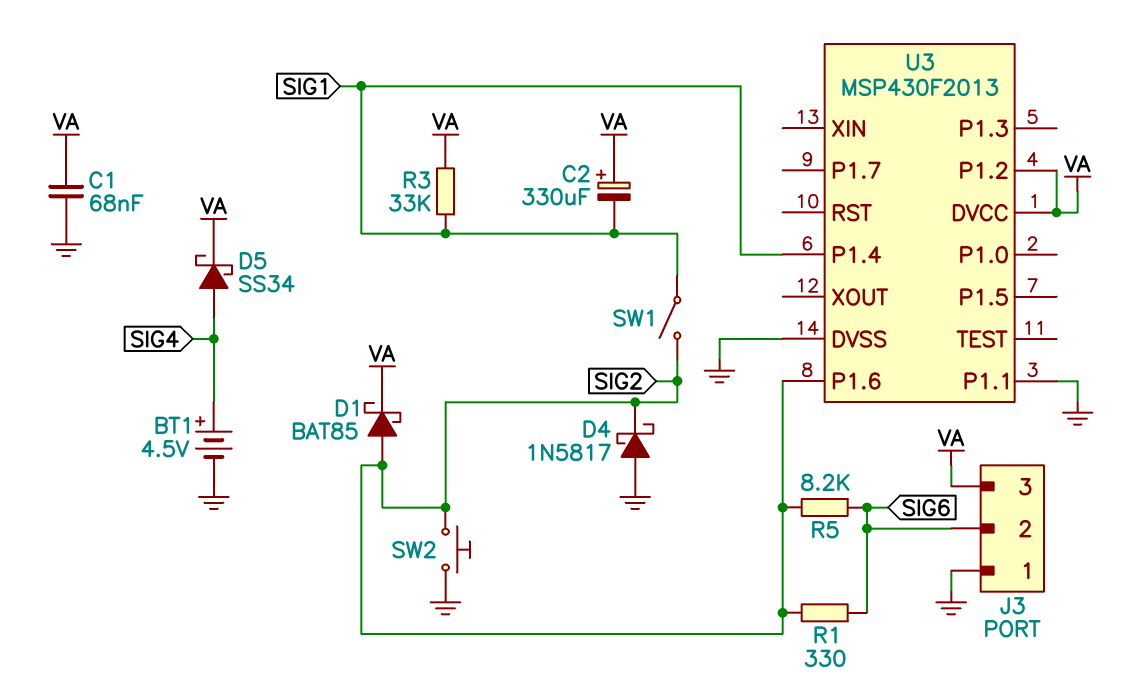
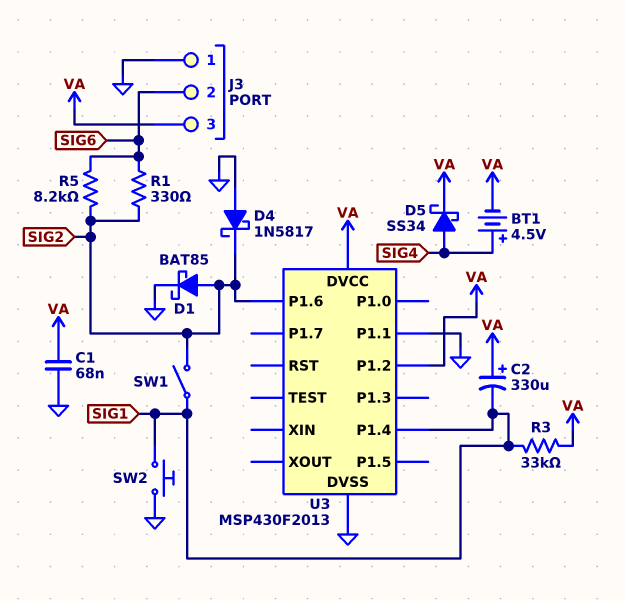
BT1: 4.5V (plus SIG4, minus GND) -> 4.5V (plus SIG4, minus VA)
D1: schottky BAT85 (A SIG2, K VA) -> schottky BAT85 (A SIG2, K GND)
SW2: button (GND, SIG2) -> button (GND, SIG1)

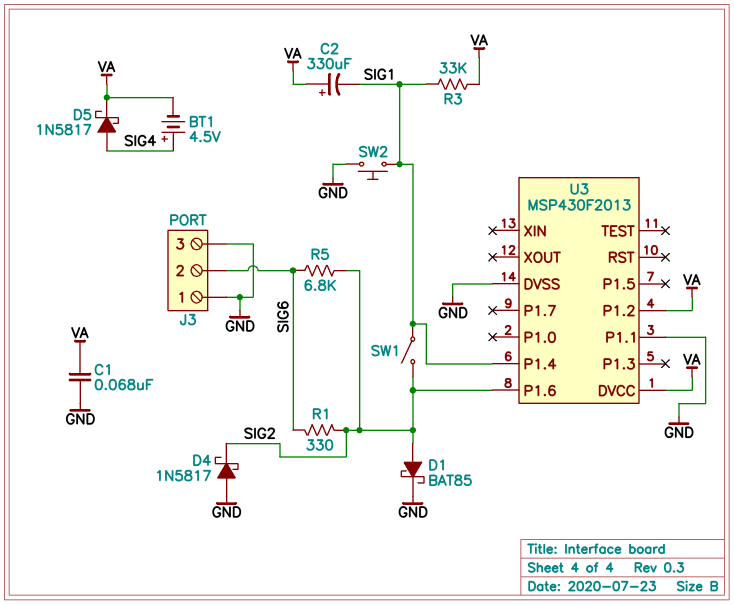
D5: schottky SS34 (A SIG4, K VA) -> schottky 1N5817 (A SIG4, K VA)
J3 pin 3: VA -> GND
R5: 8.2k (SIG2, SIG6) -> 6.8k (SIG2, SIG6)

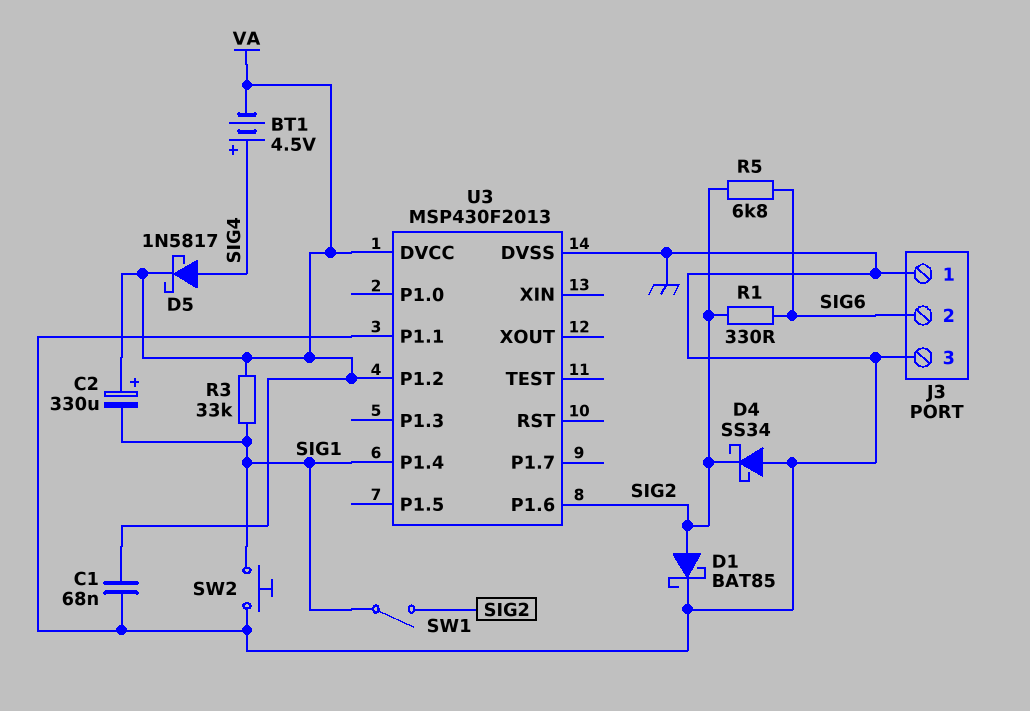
D4: schottky 1N5817 (A GND, K SIG2) -> schottky SS34 (A GND, K SIG2)

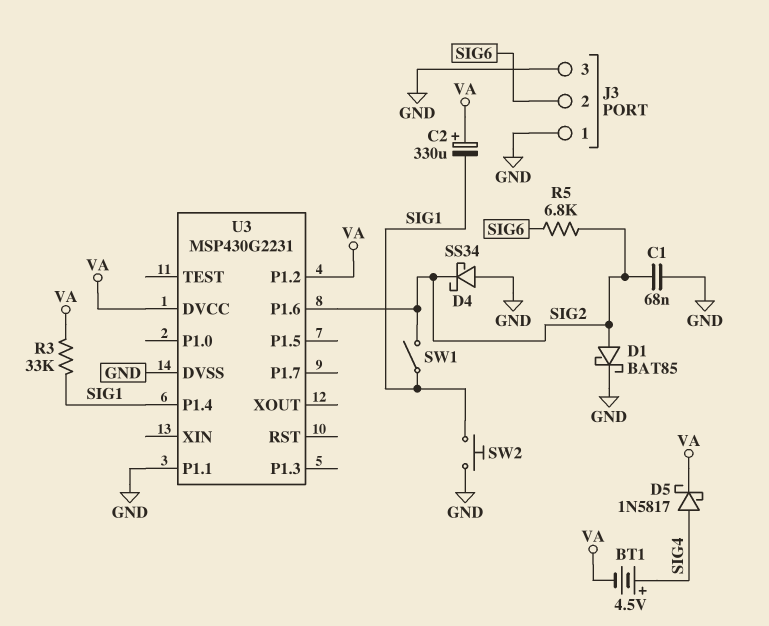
C1: 68nF (GND, VA) -> 68nF (GND, SIG2)
R1: 330 (SIG2, SIG6) -> none
U3: MSP430F2013 -> MSP430G2231

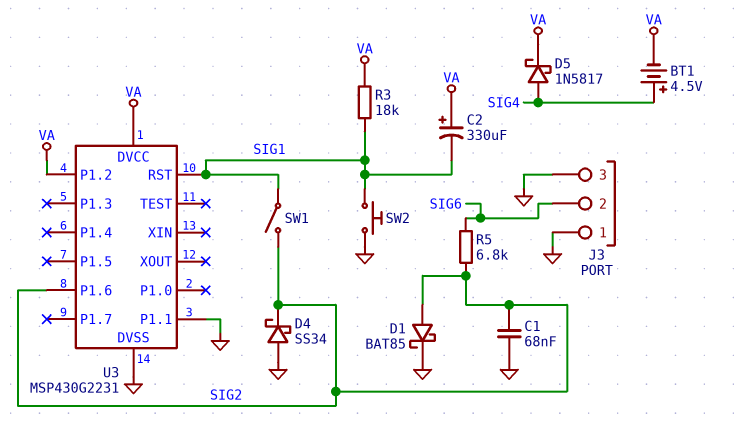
R3: 33k (SIG1, VA) -> 18k (SIG1, VA)
U3 pin P1.4: SIG1 -> none
U3 pin RST: none -> SIG1

